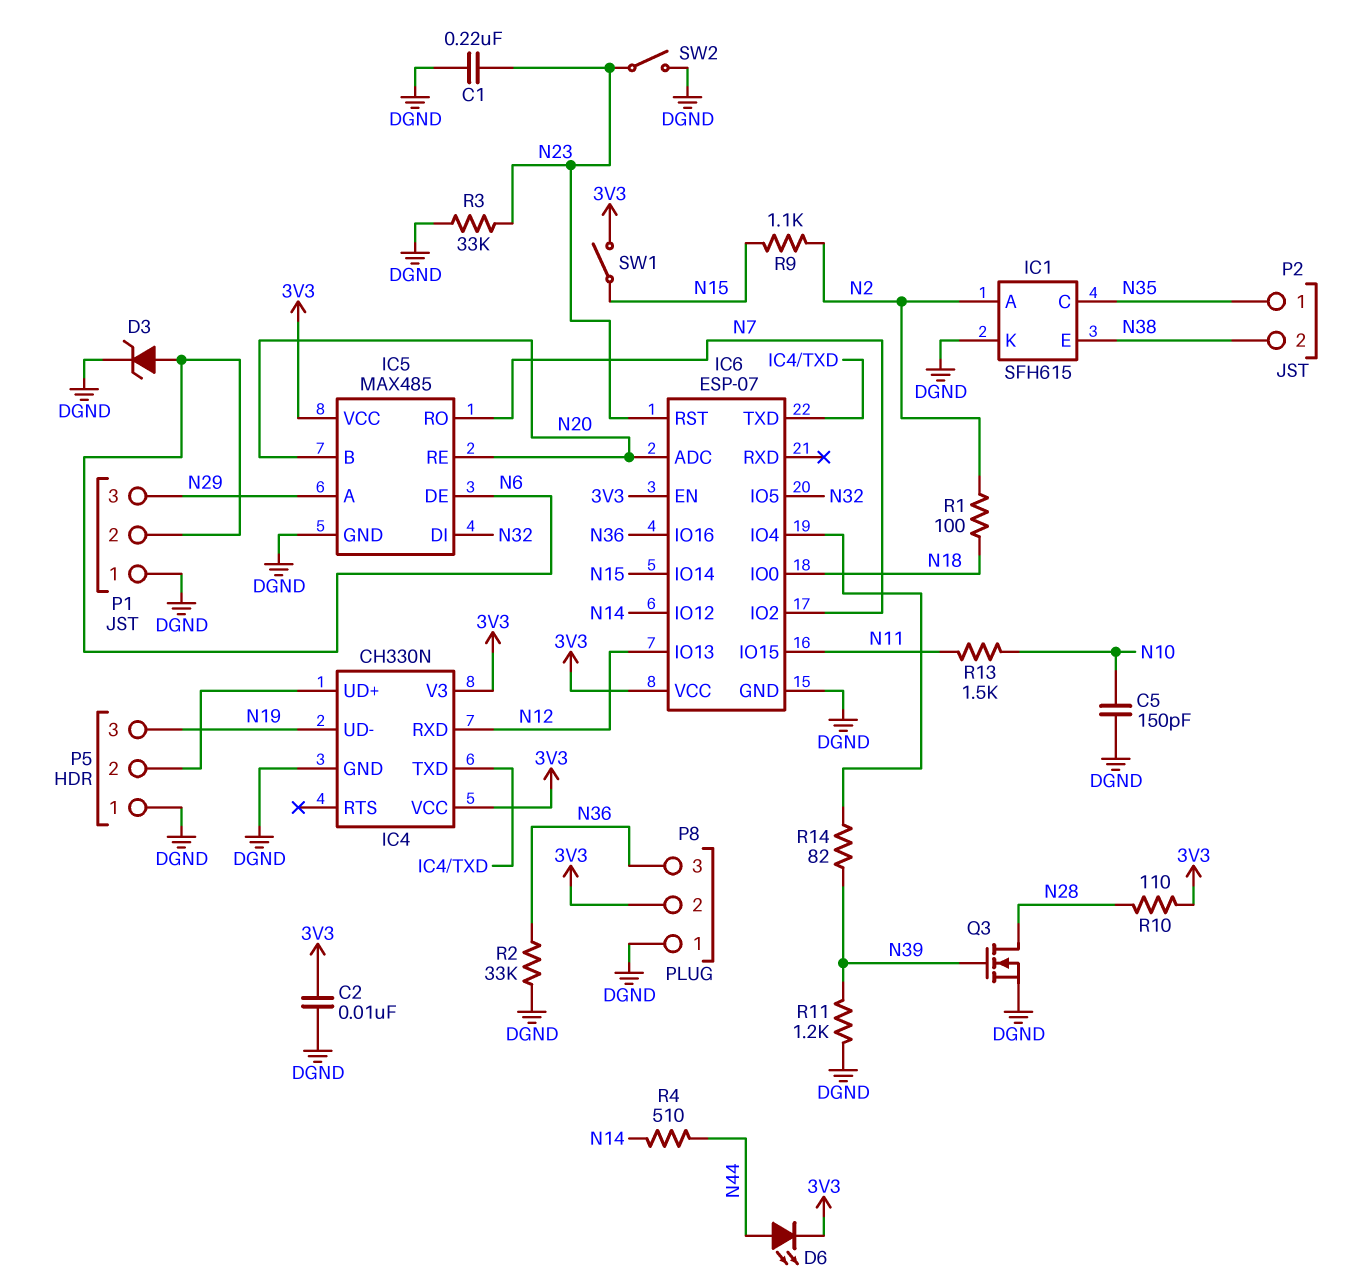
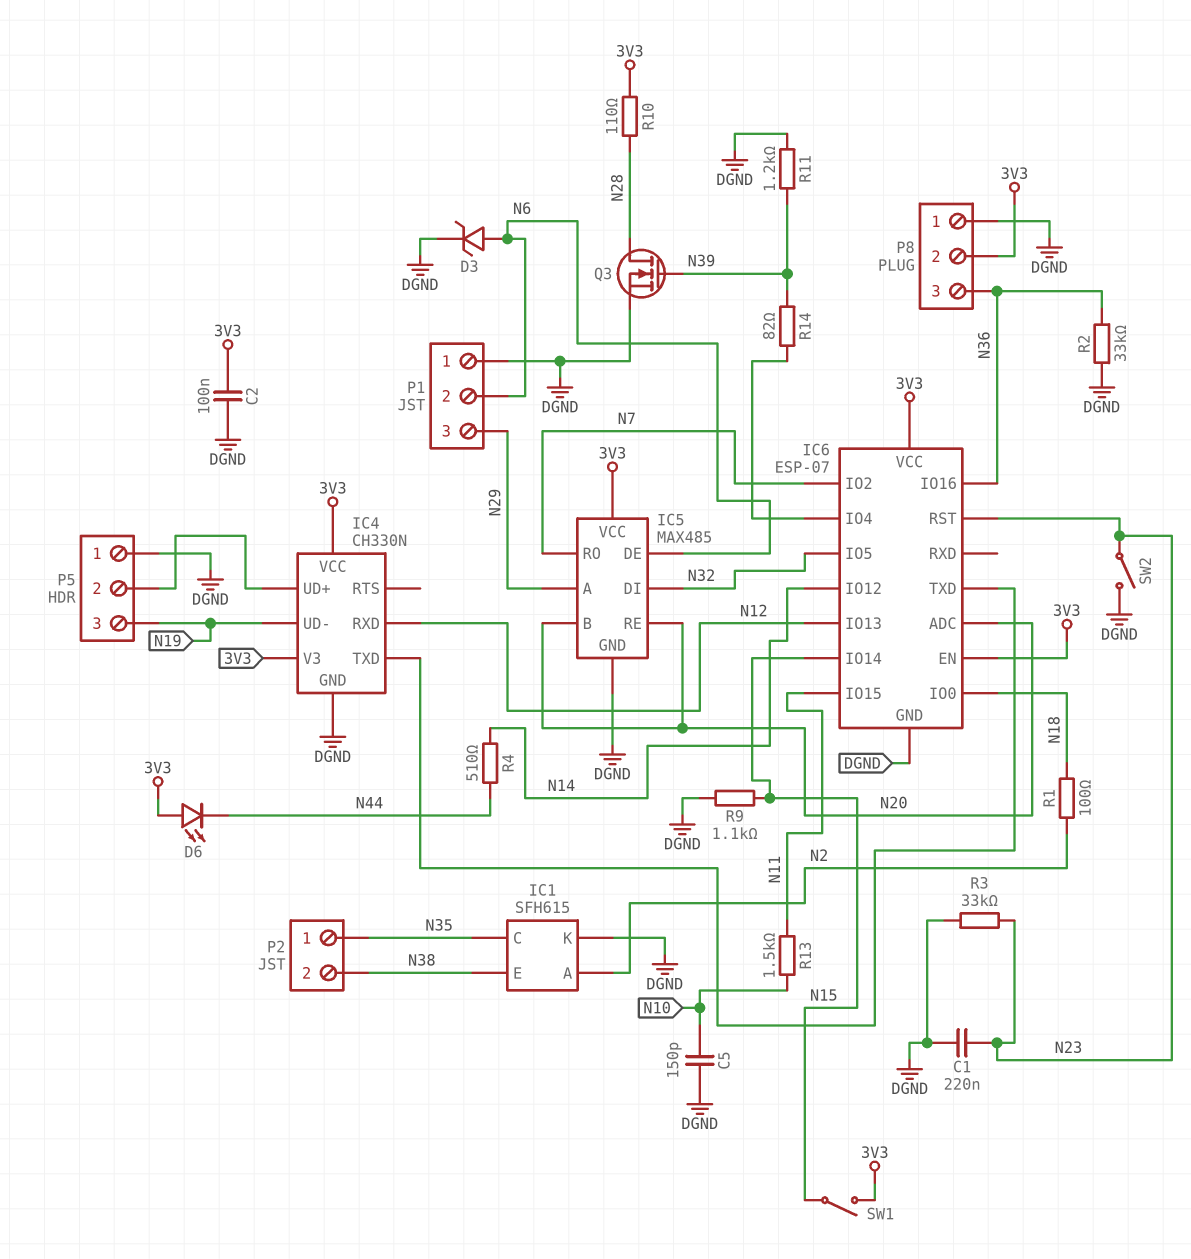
C2: 10nF (3V3, DGND) -> 100nF (3V3, DGND)
D6: LED (A N44, K 3V3) -> LED (A 3V3, K N44)
R9: 1.1k (N2, N15) -> 1.1k (DGND, N15)

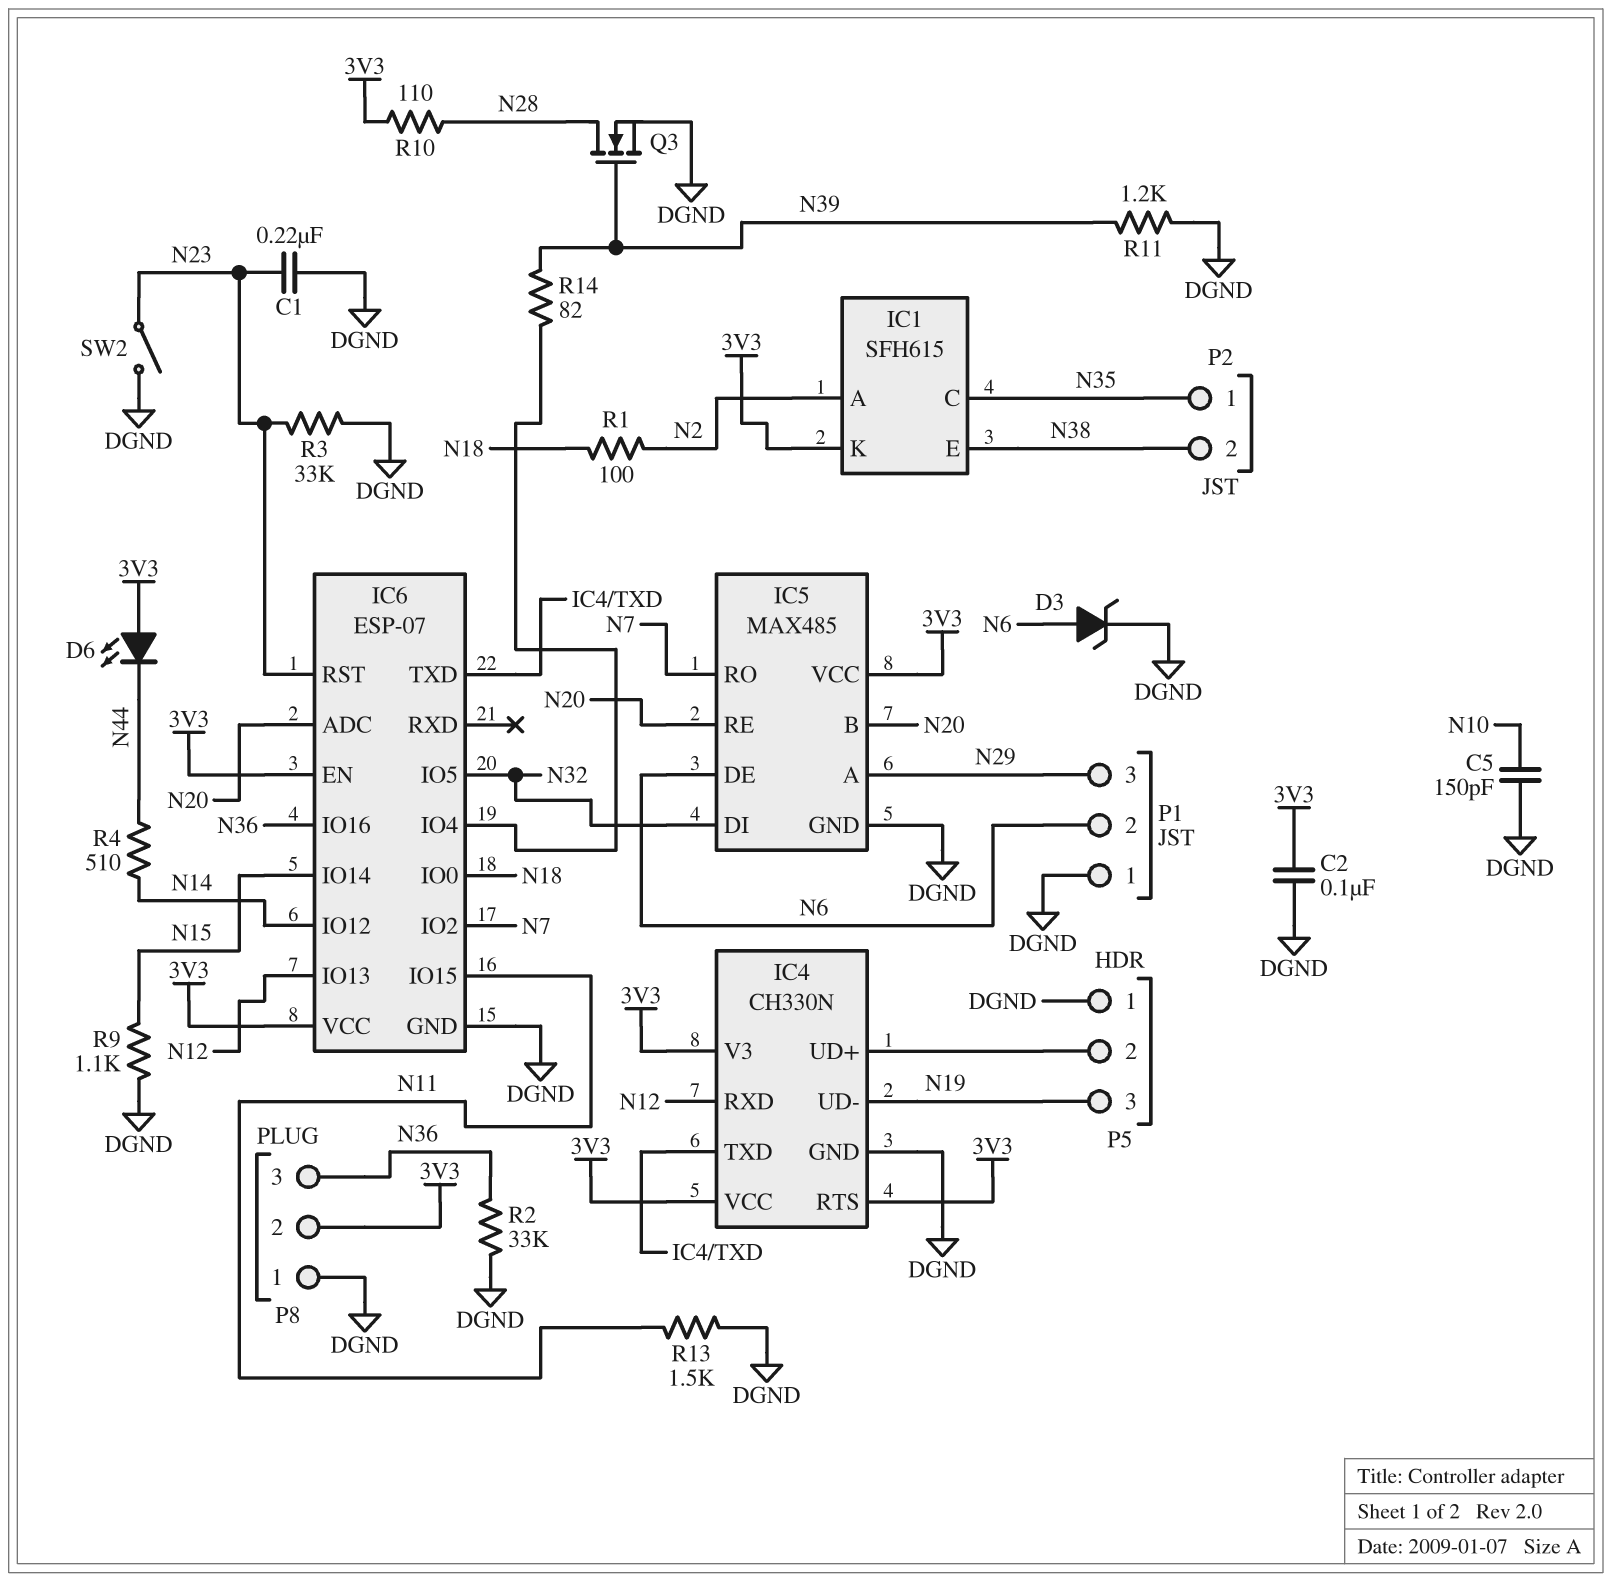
IC1 pin K: DGND -> 3V3
IC4 pin RTS: none -> 3V3
R13: 1.5k (N10, N11) -> 1.5k (DGND, N11)
SW1: switch (3V3, N15) -> none

